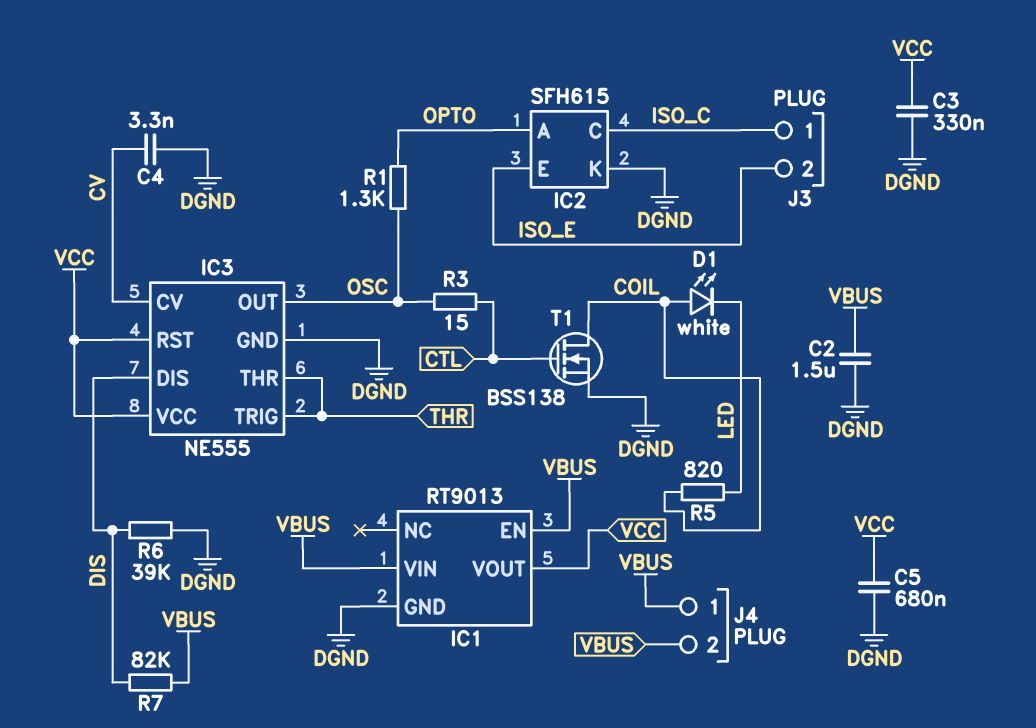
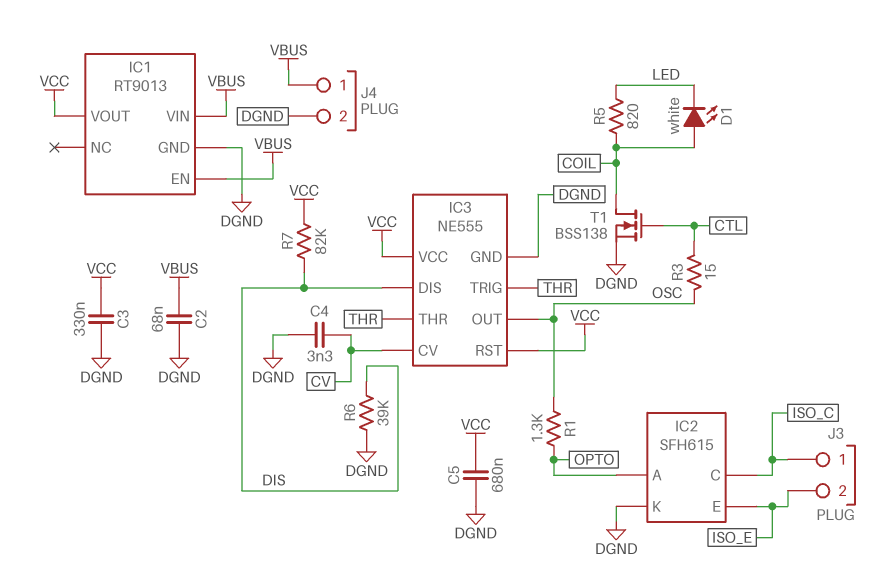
C2: 1.5uF (DGND, VBUS) -> 68nF (DGND, VBUS)
J4 pin 2: VBUS -> DGND
R7: 82k (DIS, VBUS) -> 82k (DIS, VCC)

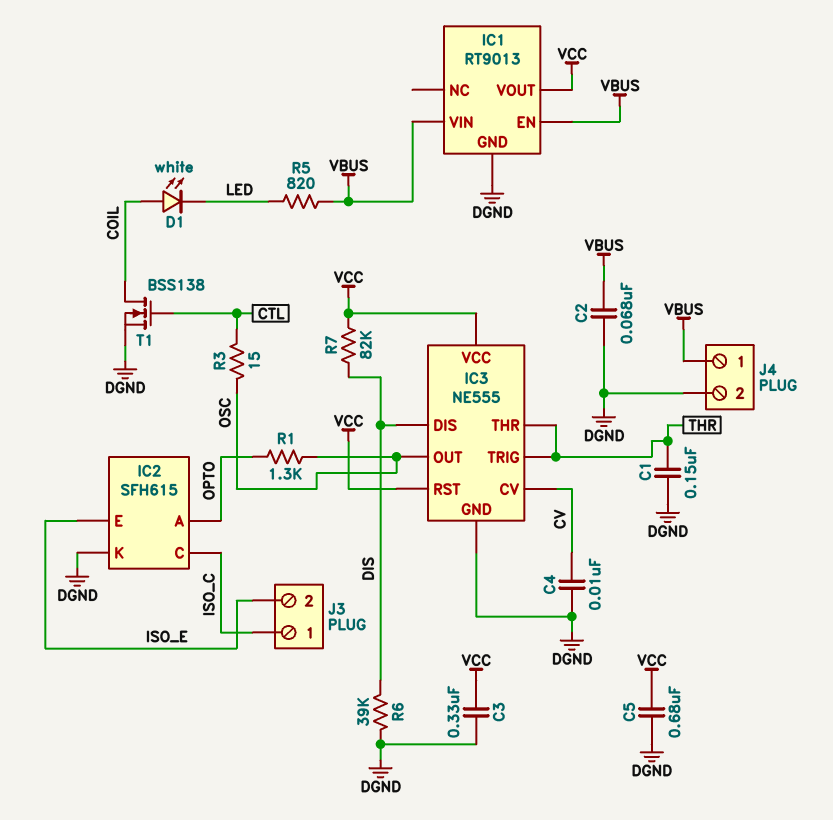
C1: none -> 150nF (DGND, THR)
C4: 3.3nF (CV, DGND) -> 10nF (CV, DGND)
R5: 820 (COIL, LED) -> 820 (LED, VBUS)

